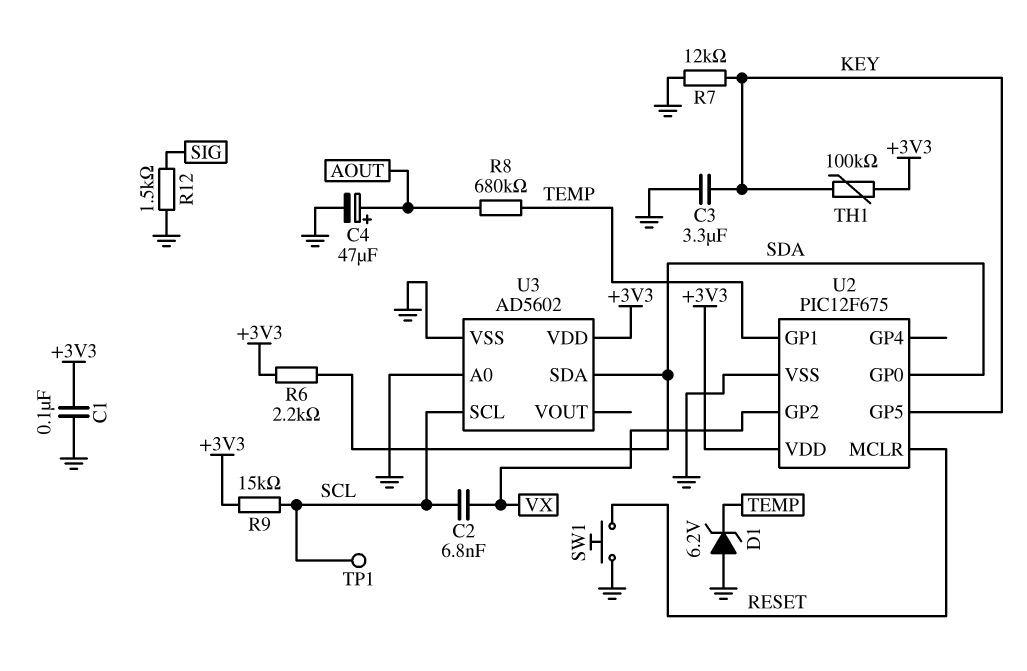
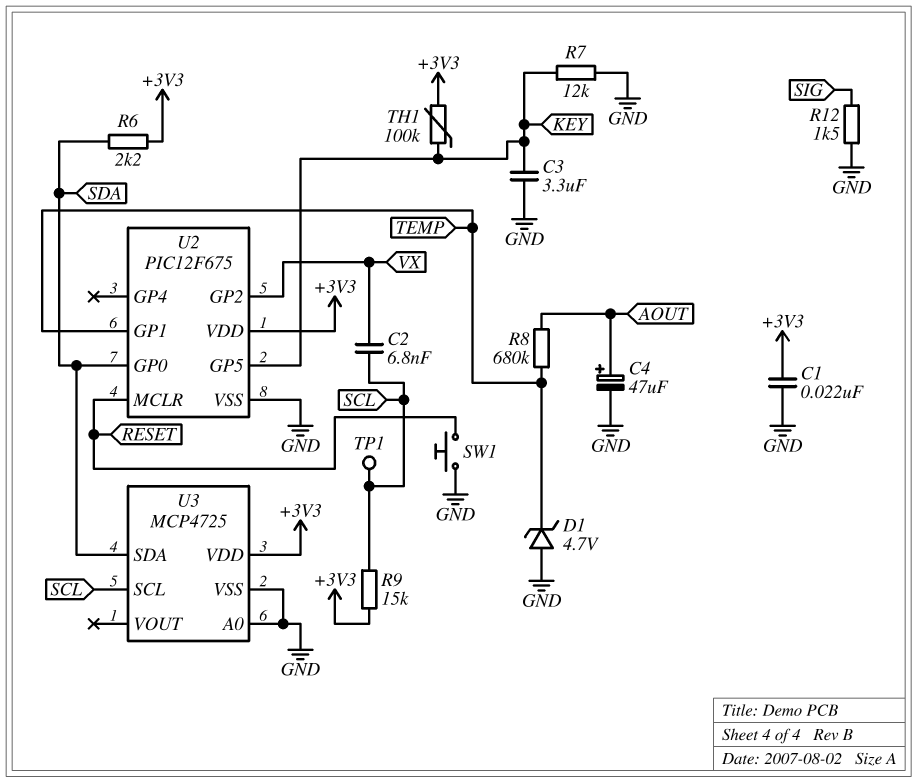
C1: 100nF (+3V3, GND) -> 22nF (+3V3, GND)
D1: zener 6.2V (A GND, K TEMP) -> zener 4.7V (A GND, K TEMP)
U3: AD5602 -> MCP4725

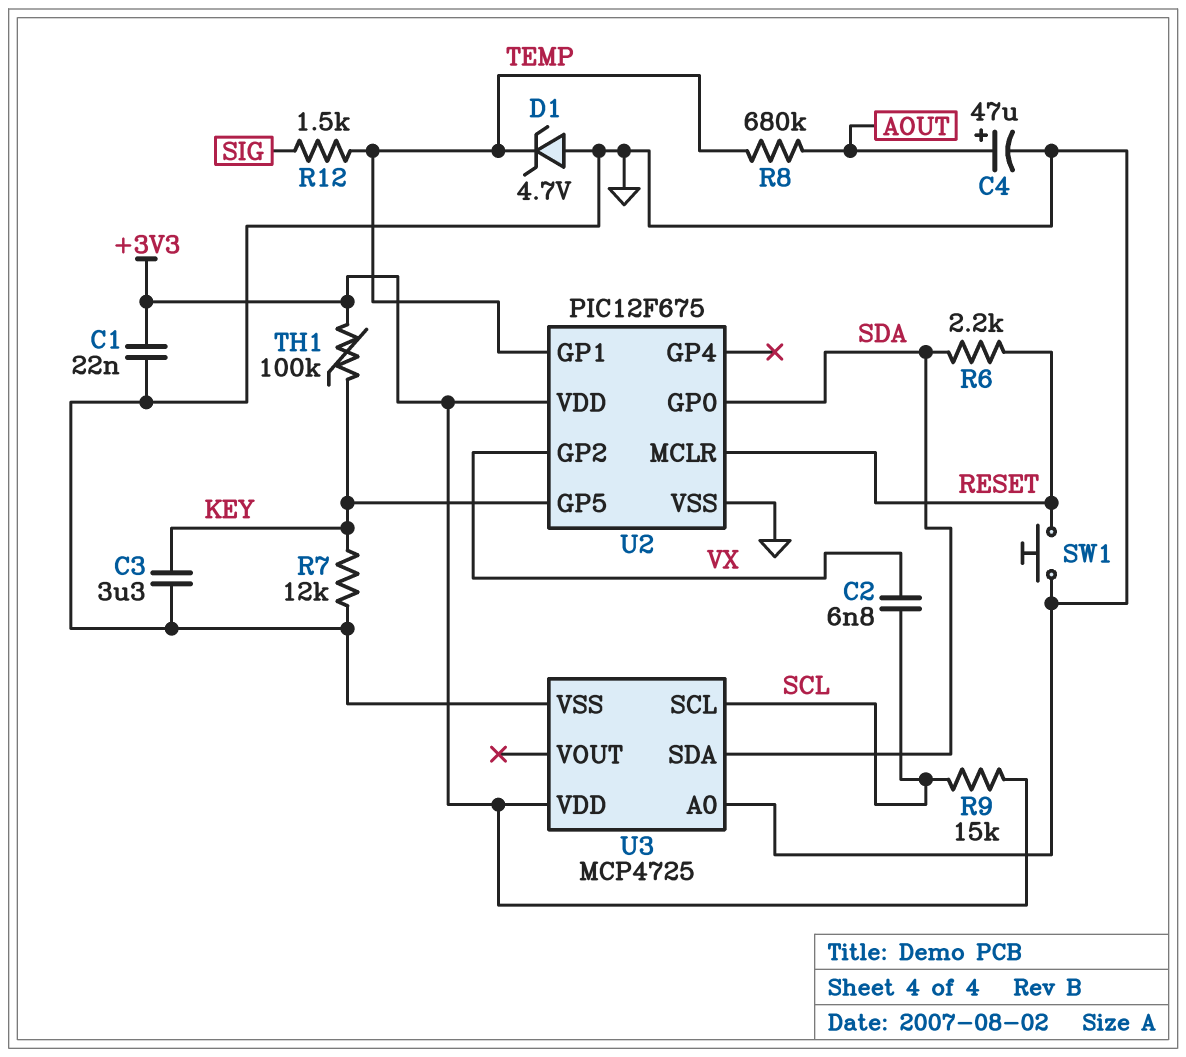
R6: 2.2k (+3V3, SDA) -> 2.2k (RESET, SDA)
R12: 1.5k (GND, SIG) -> 1.5k (SIG, TEMP)
TP1: test point (SCL) -> none

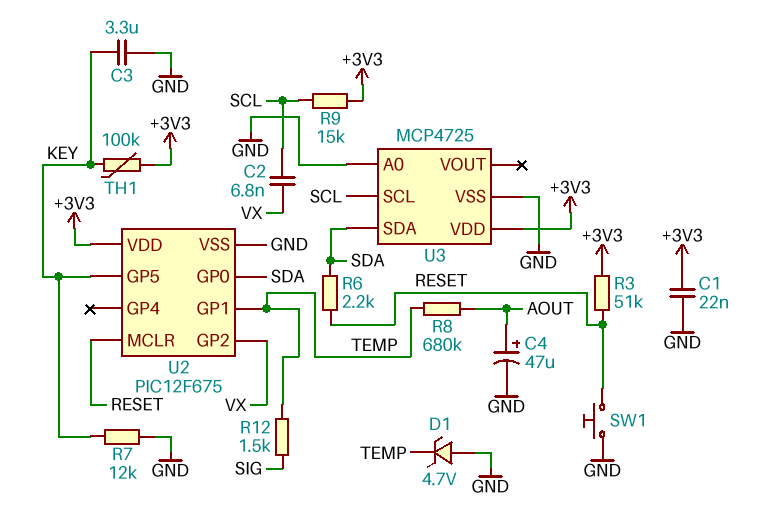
R3: none -> 51k (+3V3, RESET)

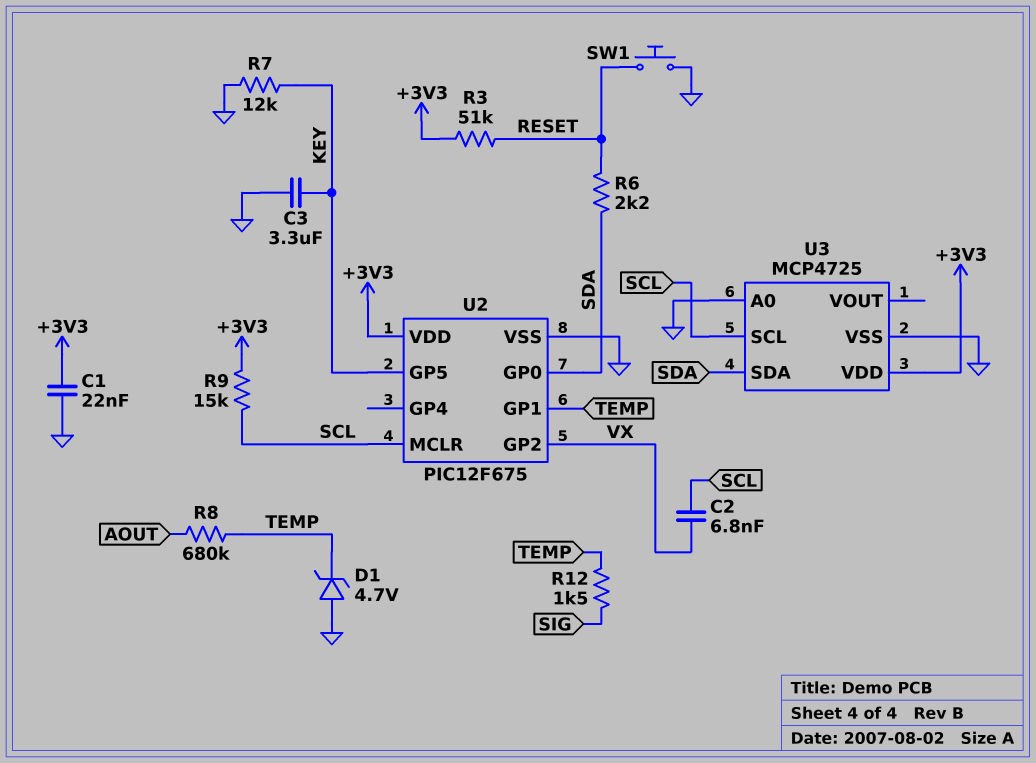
C4: 47uF (plus AOUT, minus GND) -> none
TH1: 100k (+3V3, KEY) -> none
U2 pin MCLR: RESET -> SCL

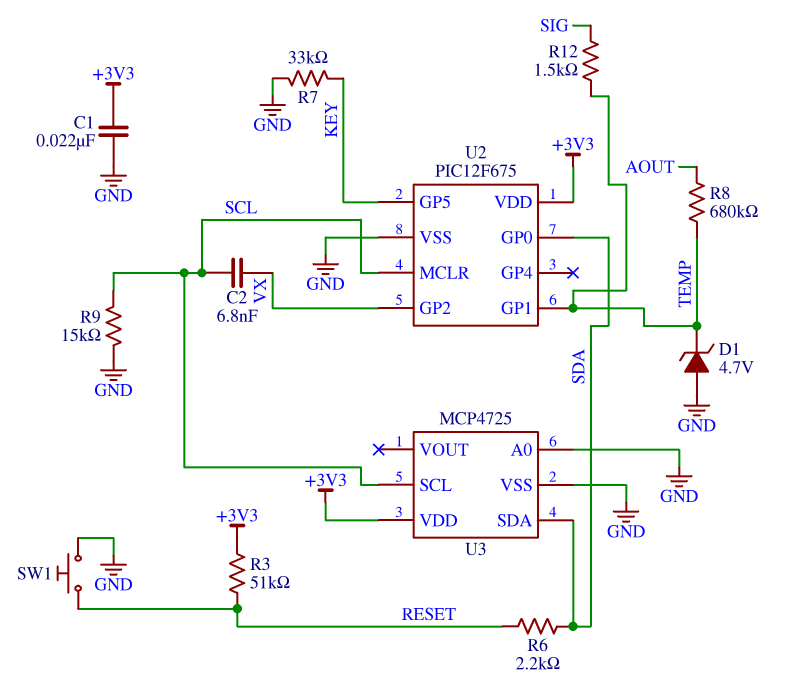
C3: 3.3uF (GND, KEY) -> none
R7: 12k (GND, KEY) -> 33k (GND, KEY)
R9: 15k (+3V3, SCL) -> 15k (GND, SCL)

